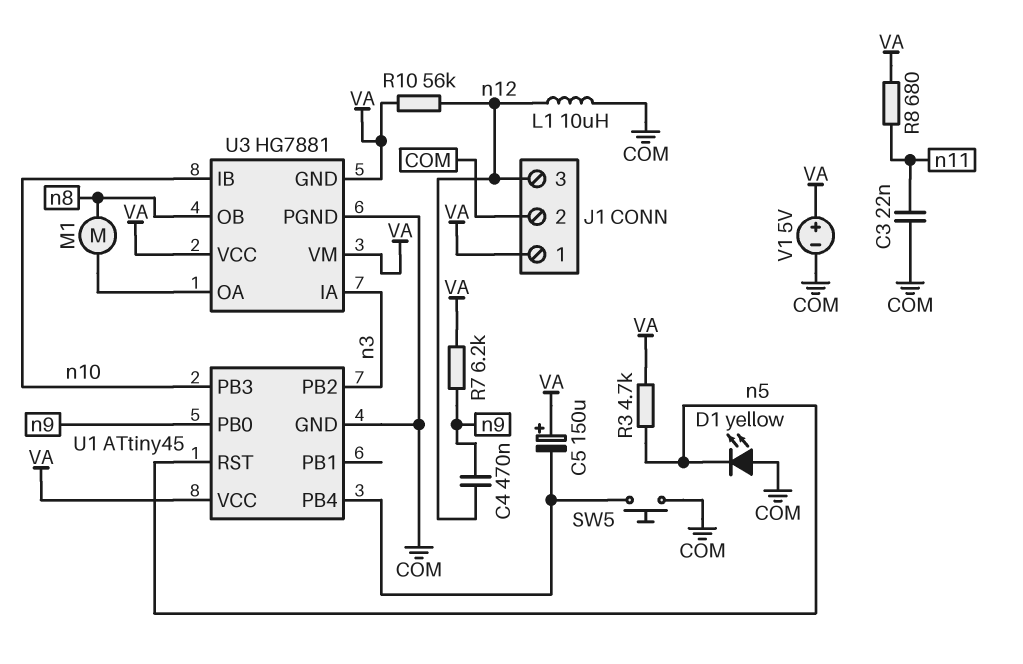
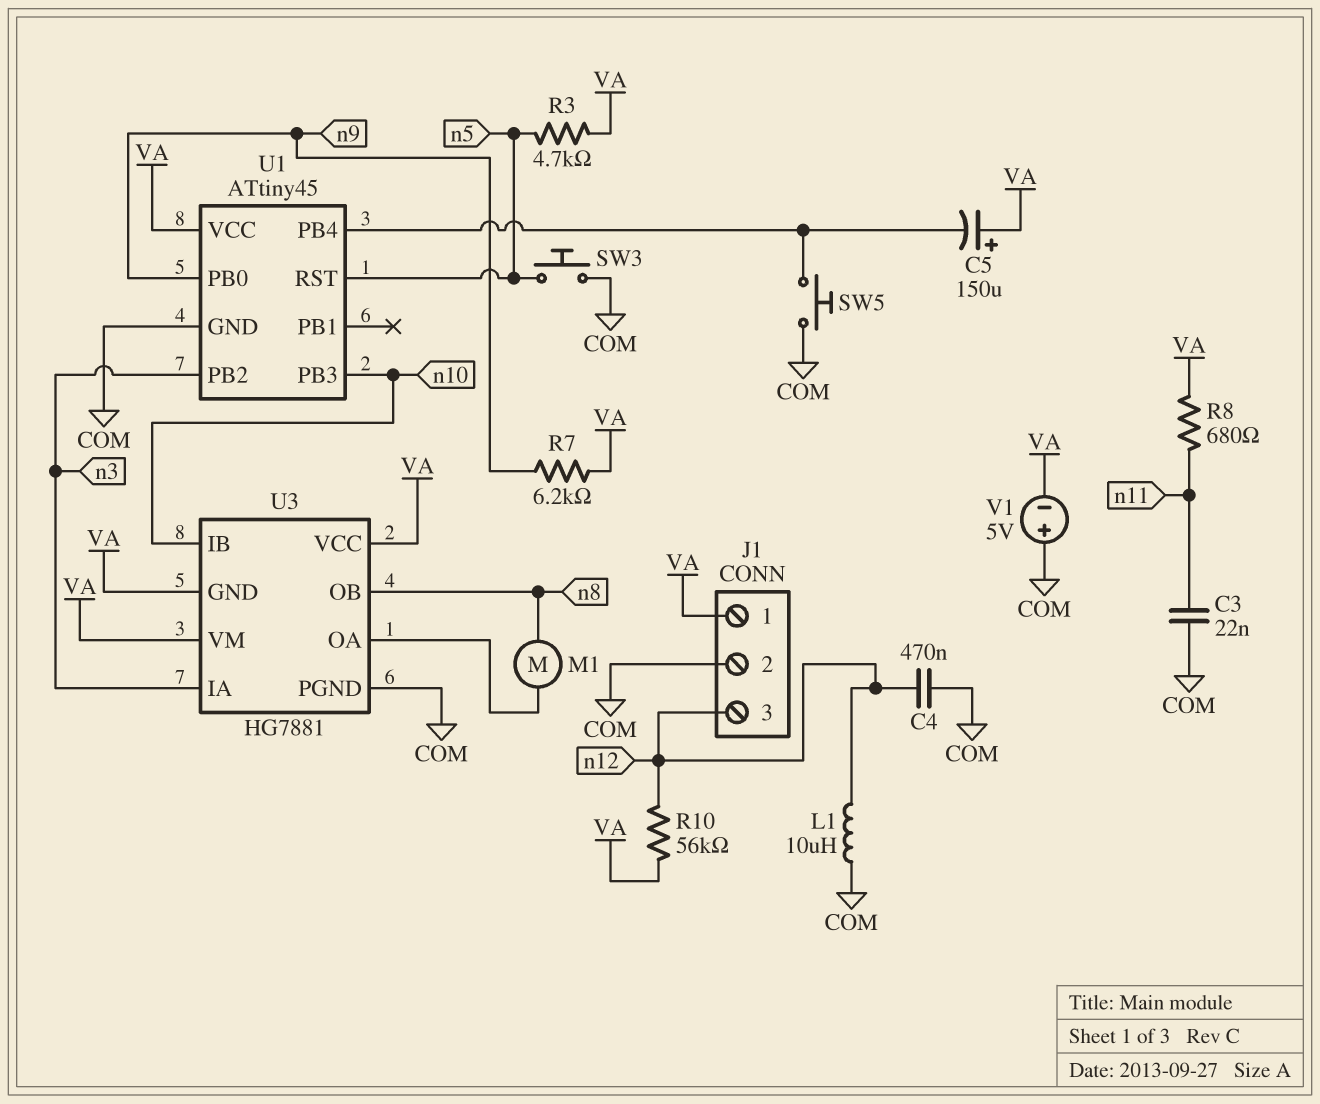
C4: 470nF (n9, n12) -> 470nF (COM, n12)
D1: LED yellow (A COM, K n5) -> none
SW3: none -> button (COM, n5)
V1: 5V (plus VA, minus COM) -> 5V (plus COM, minus VA)

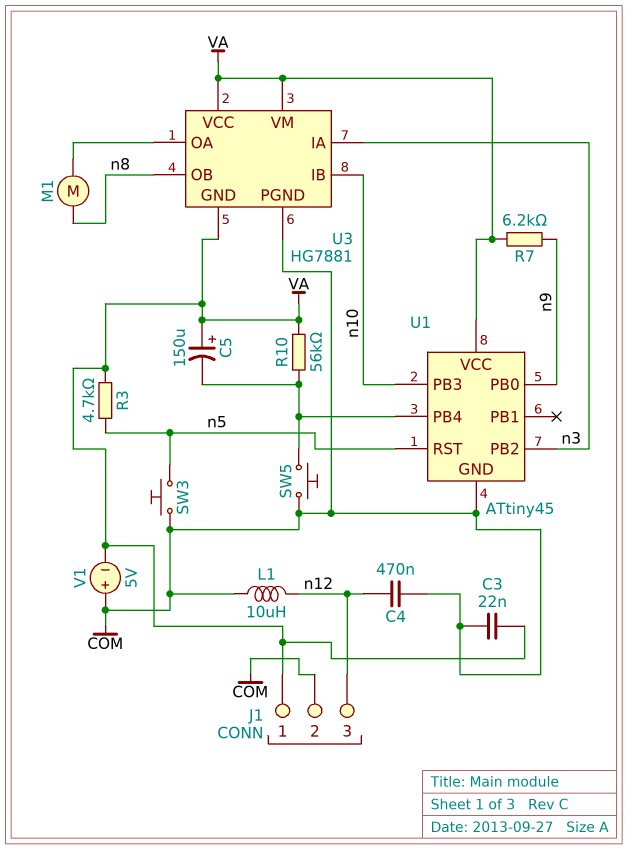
C3: 22nF (COM, n11) -> 22nF (COM, VA)
R8: 680 (VA, n11) -> none
R10: 56k (VA, n12) -> 56k (U1/PB4, VA)

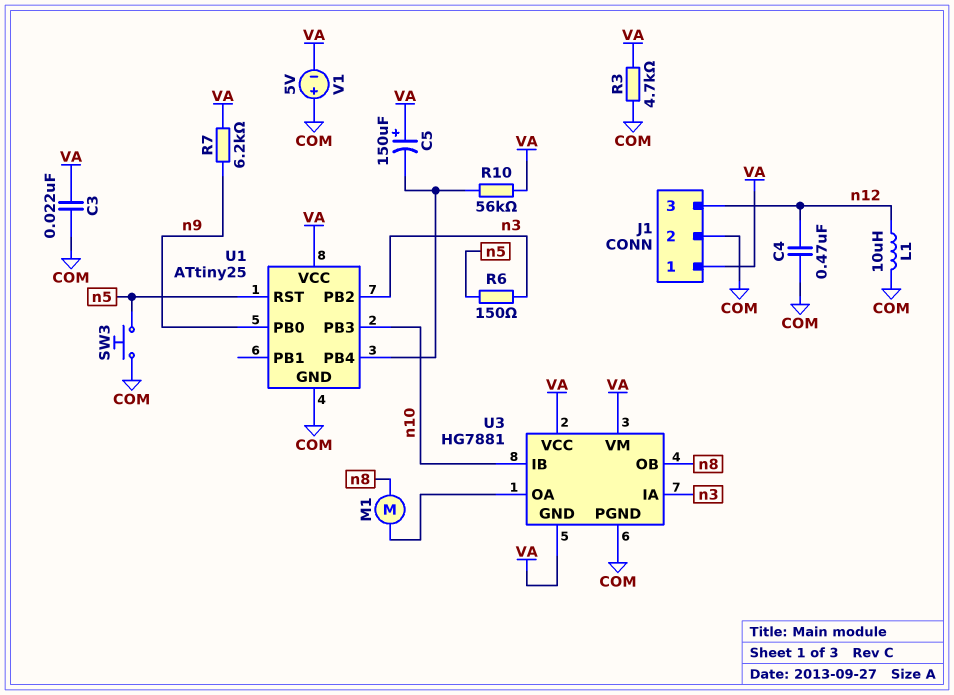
R3: 4.7k (VA, n5) -> 4.7k (COM, VA)
R6: none -> 150 (n3, n5)
SW5: button (COM, U1/PB4) -> none
U1: ATtiny45 -> ATtiny25

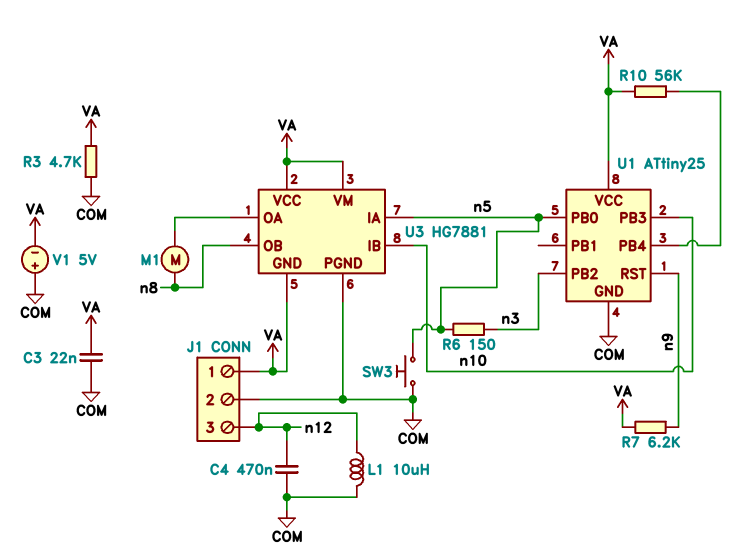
C5: 150uF (plus VA, minus U1/PB4) -> none
U1 pin PB0: n9 -> n5
U1 pin RST: n5 -> n9
U3 pin IA: n3 -> n5

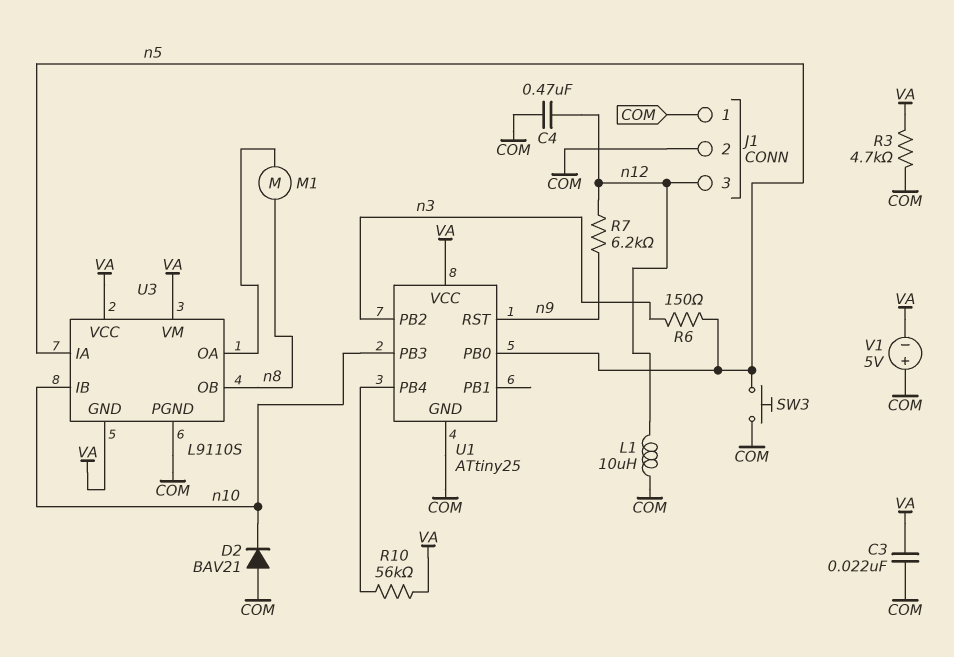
D2: none -> diode BAV21 (A COM, K n10)
J1 pin 1: VA -> COM
R7: 6.2k (VA, n9) -> 6.2k (n9, n12)
U3: HG7881 -> L9110S

